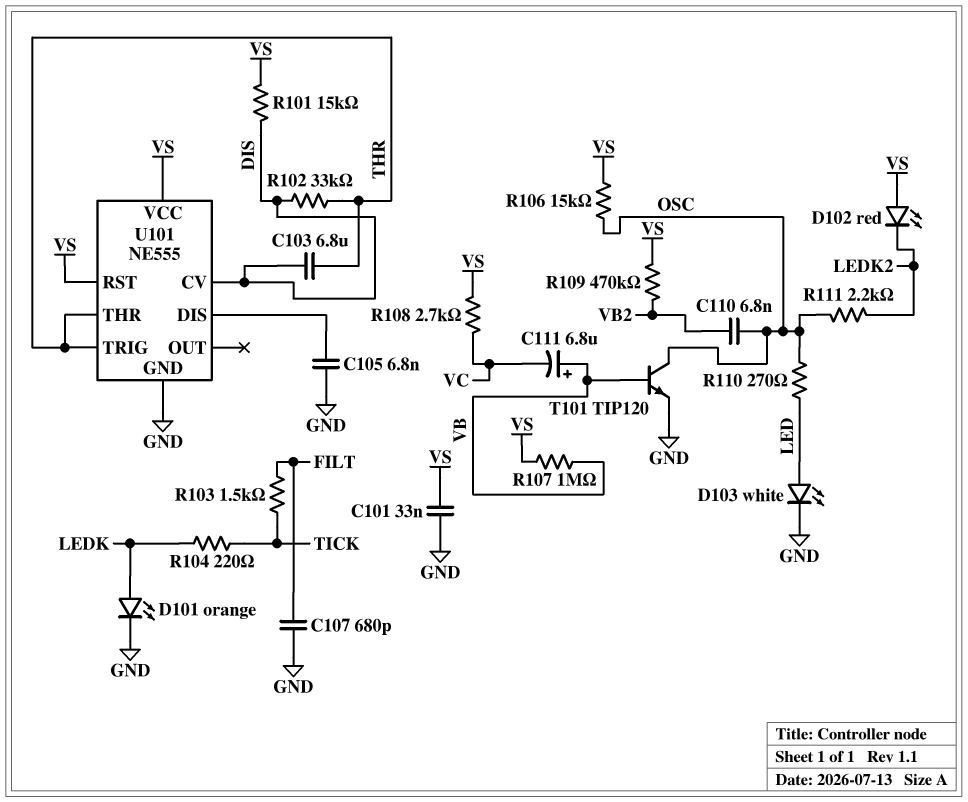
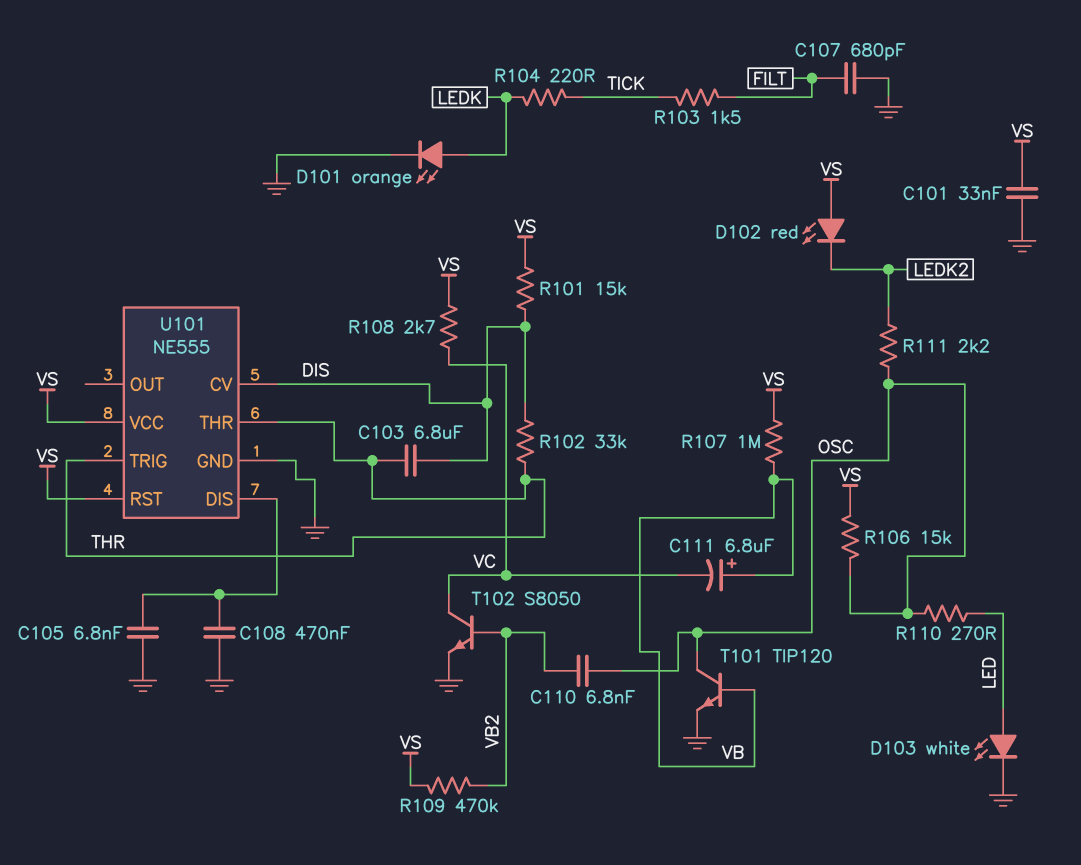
C108: none -> 470nF (GND, U101/DIS)
T102: none -> NPN S8050 (B VB2, C VC, E GND)

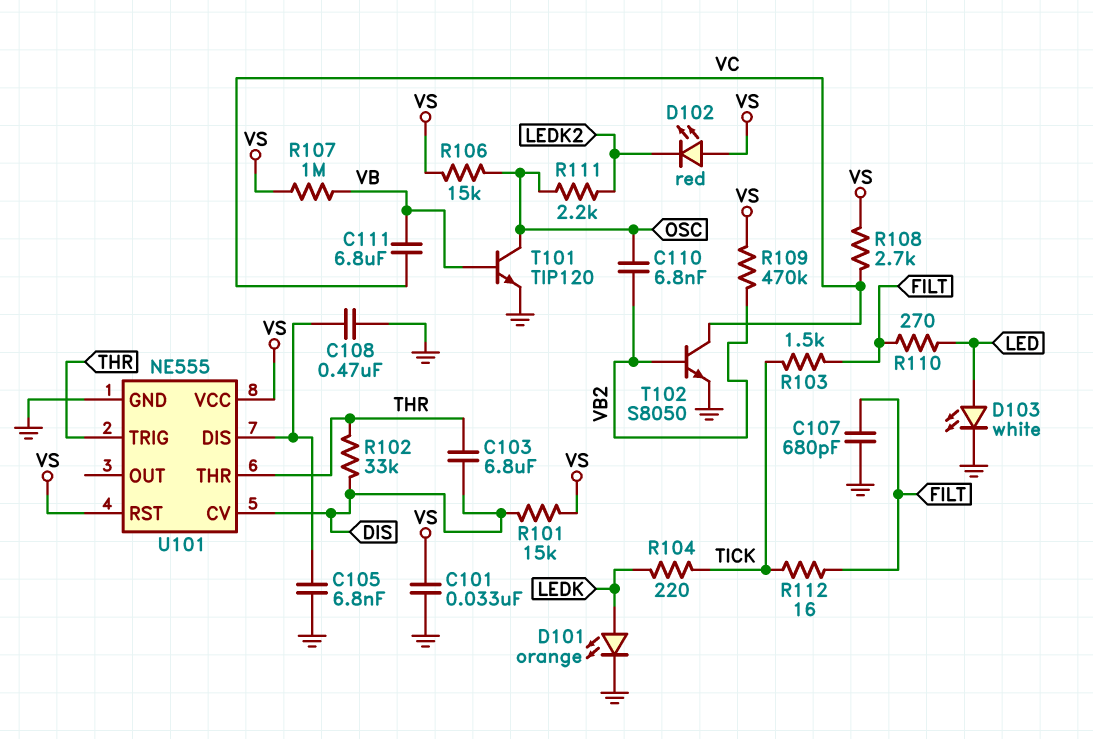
C111: 6.8uF (plus VB, minus VC) -> 6.8uF (VB, VC)
R110: 270 (LED, OSC) -> 270 (FILT, LED)
R112: none -> 16 (FILT, TICK)

